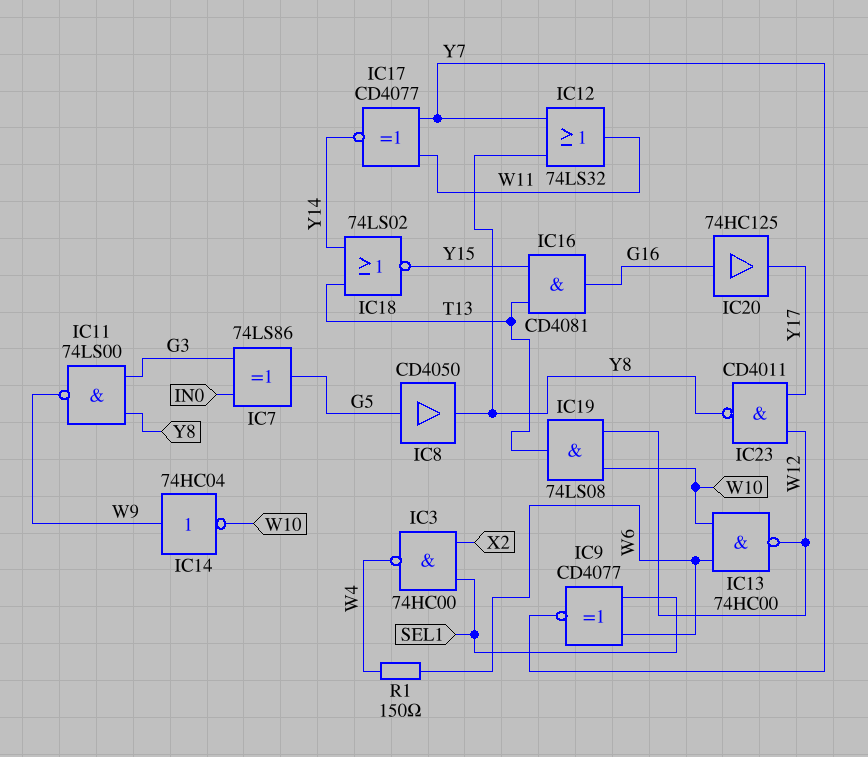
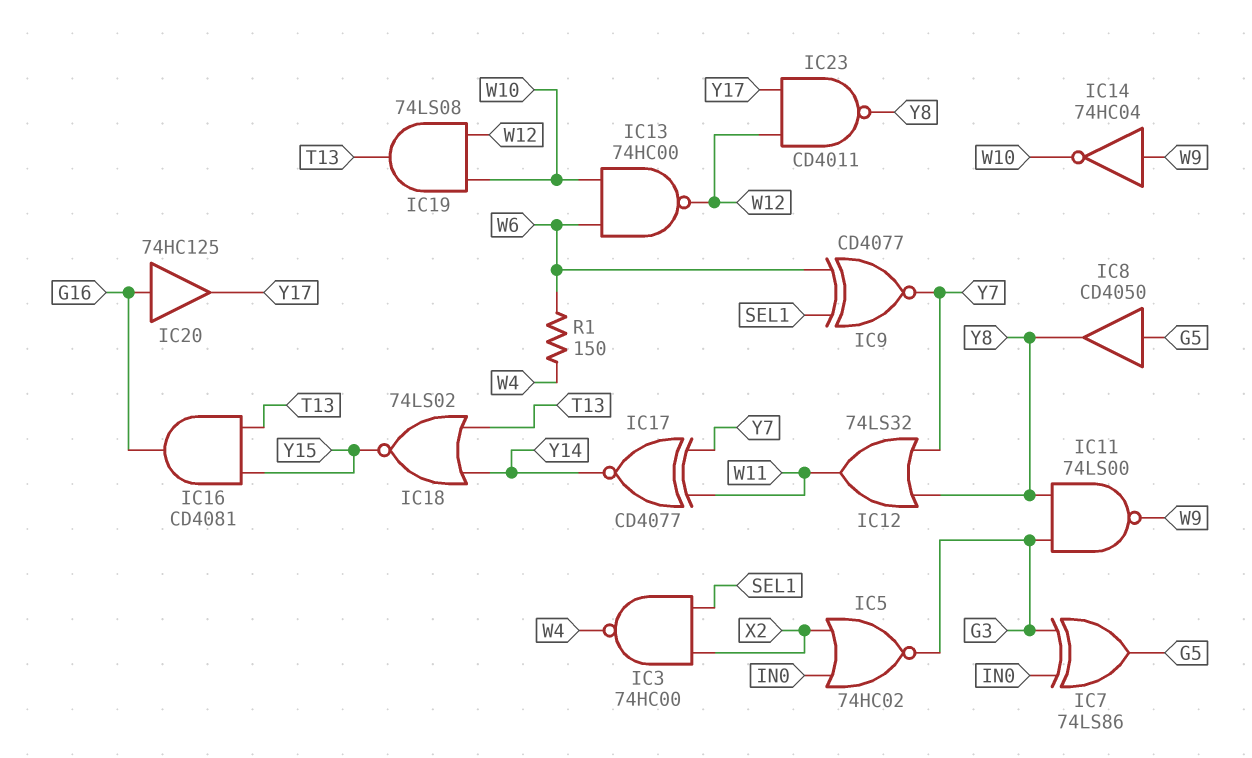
IC5: none -> NOR 74HC02 (in IN0, in X2, out G3)

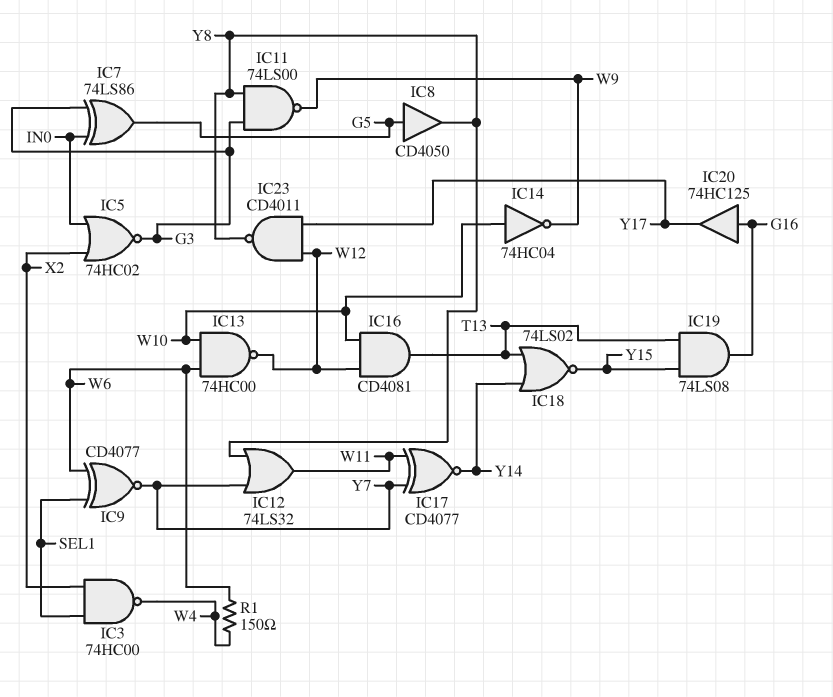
IC14: NOT 74HC04 (in W9, out W10) -> NOT 74HC04 (in W10, out W9)
IC16: AND CD4081 (in T13, in Y15, out G16) -> AND CD4081 (in W10, in W12, out T13)
IC19: AND 74LS08 (in W10, in W12, out T13) -> AND 74LS08 (in T13, in Y15, out G16)

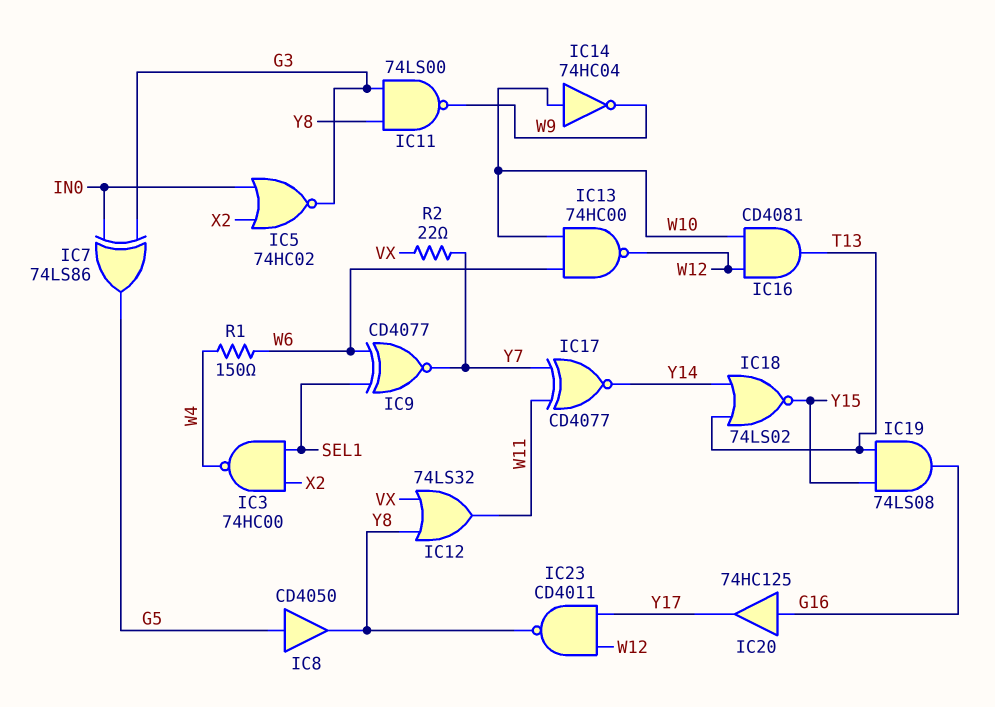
IC12: OR 74LS32 (in Y7, in Y8, out W11) -> OR 74LS32 (in VX, in Y8, out W11)
R2: none -> 22 (VX, Y7)

